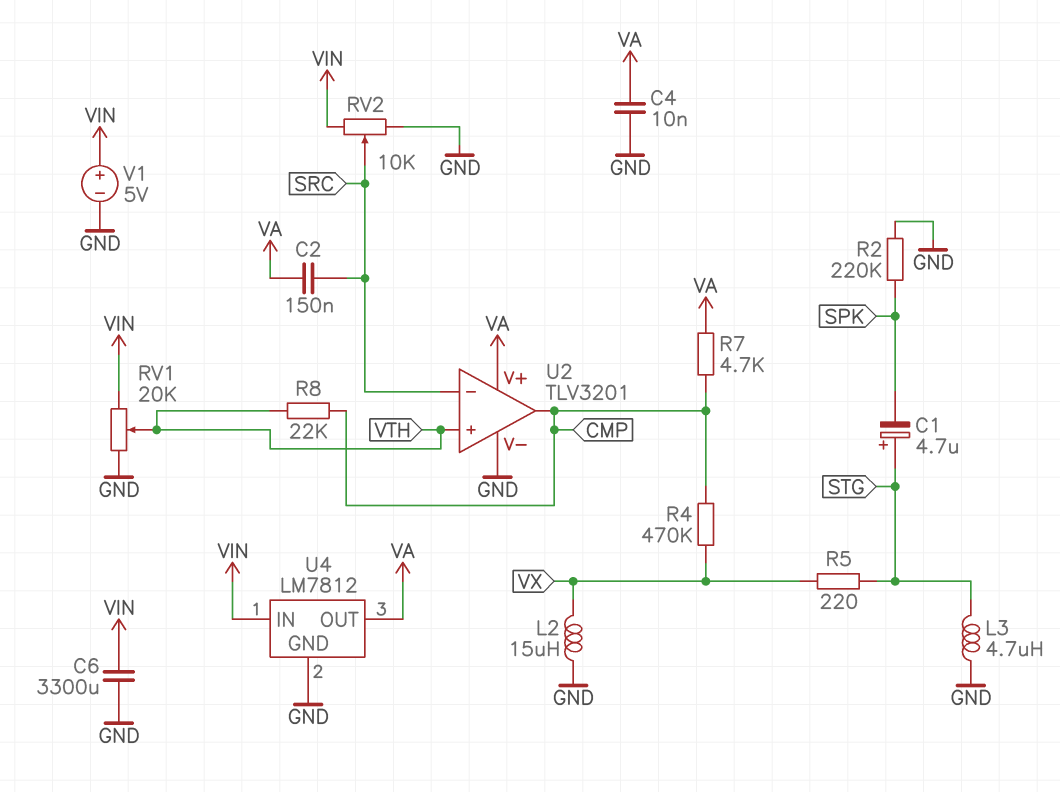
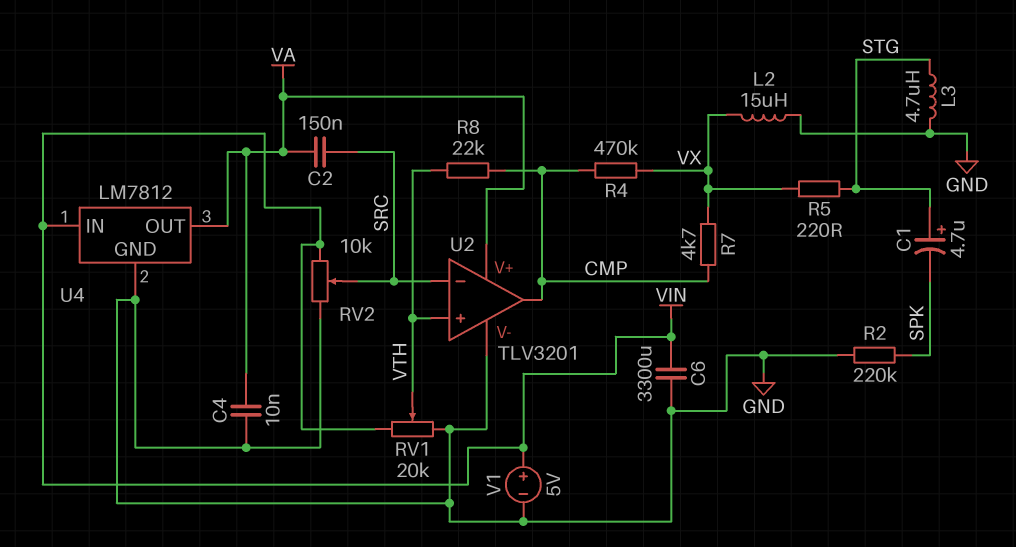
R7: 4.7k (CMP, VA) -> 4.7k (CMP, VX)

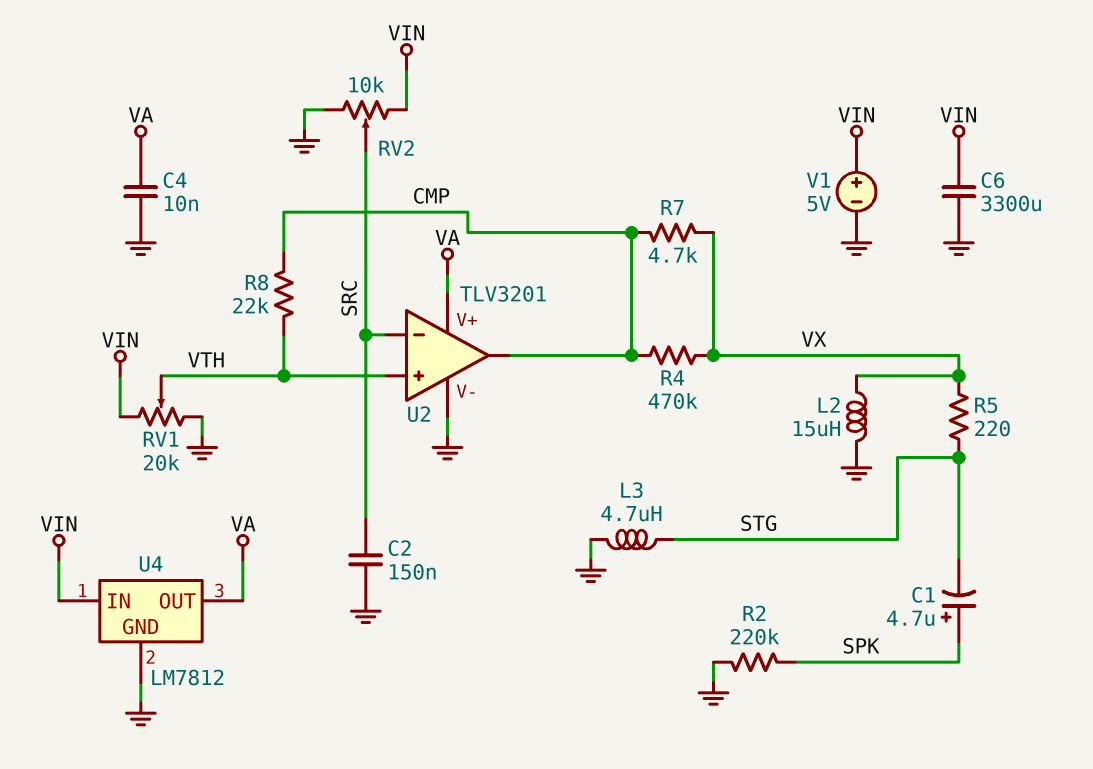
C1: 4.7uF (plus STG, minus SPK) -> 4.7uF (plus SPK, minus STG)
C2: 150nF (SRC, VA) -> 150nF (GND, SRC)

